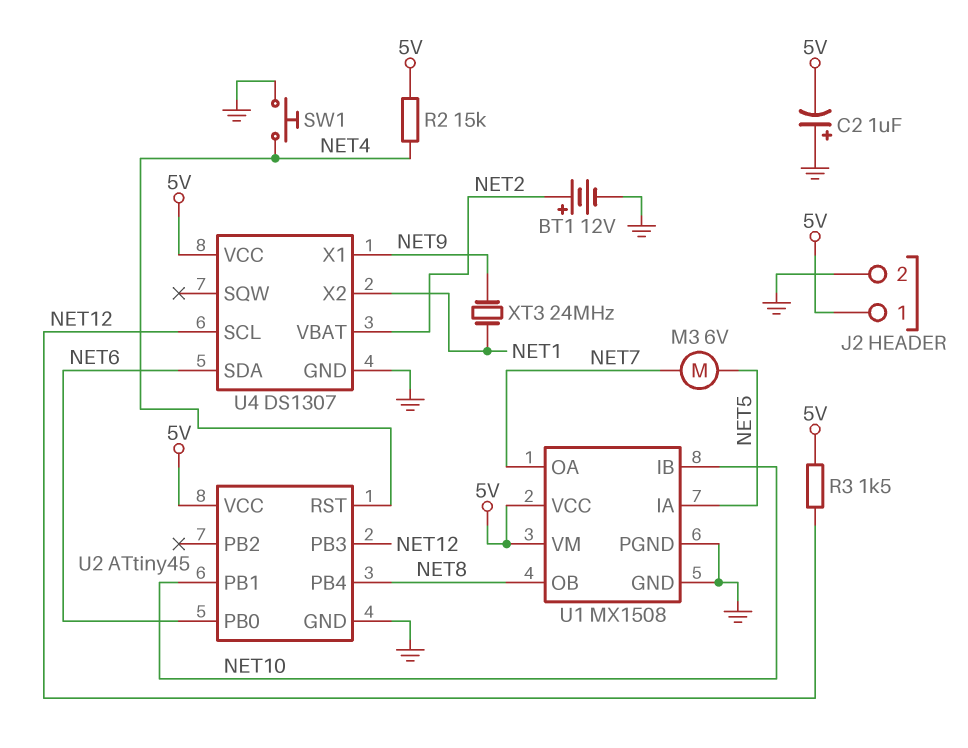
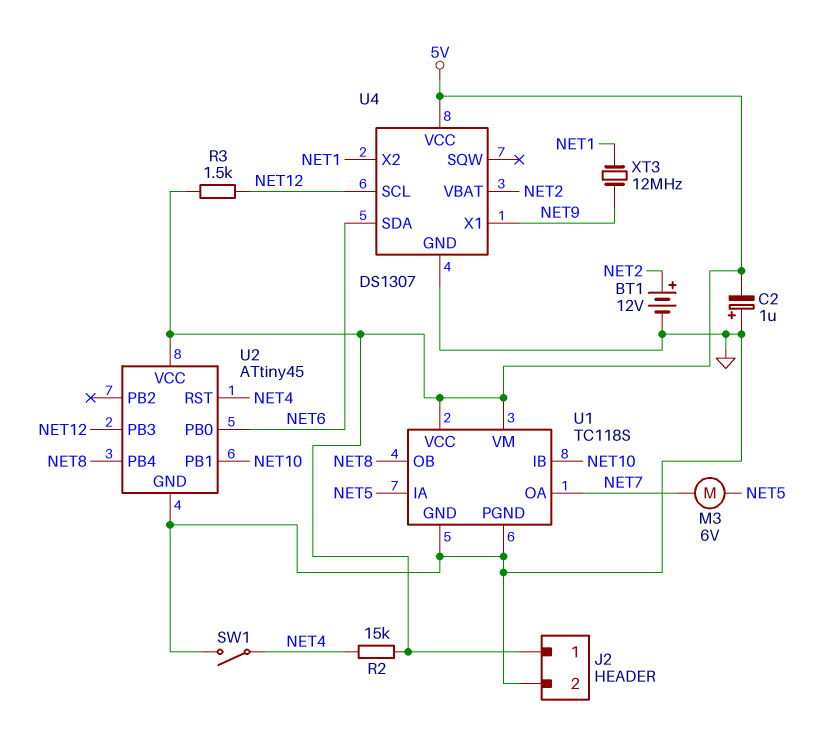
SW1: button (GND, NET4) -> switch (GND, NET4)
U1: MX1508 -> TC118S
XT3: 24MHz (NET1, NET9) -> 12MHz (NET1, NET9)

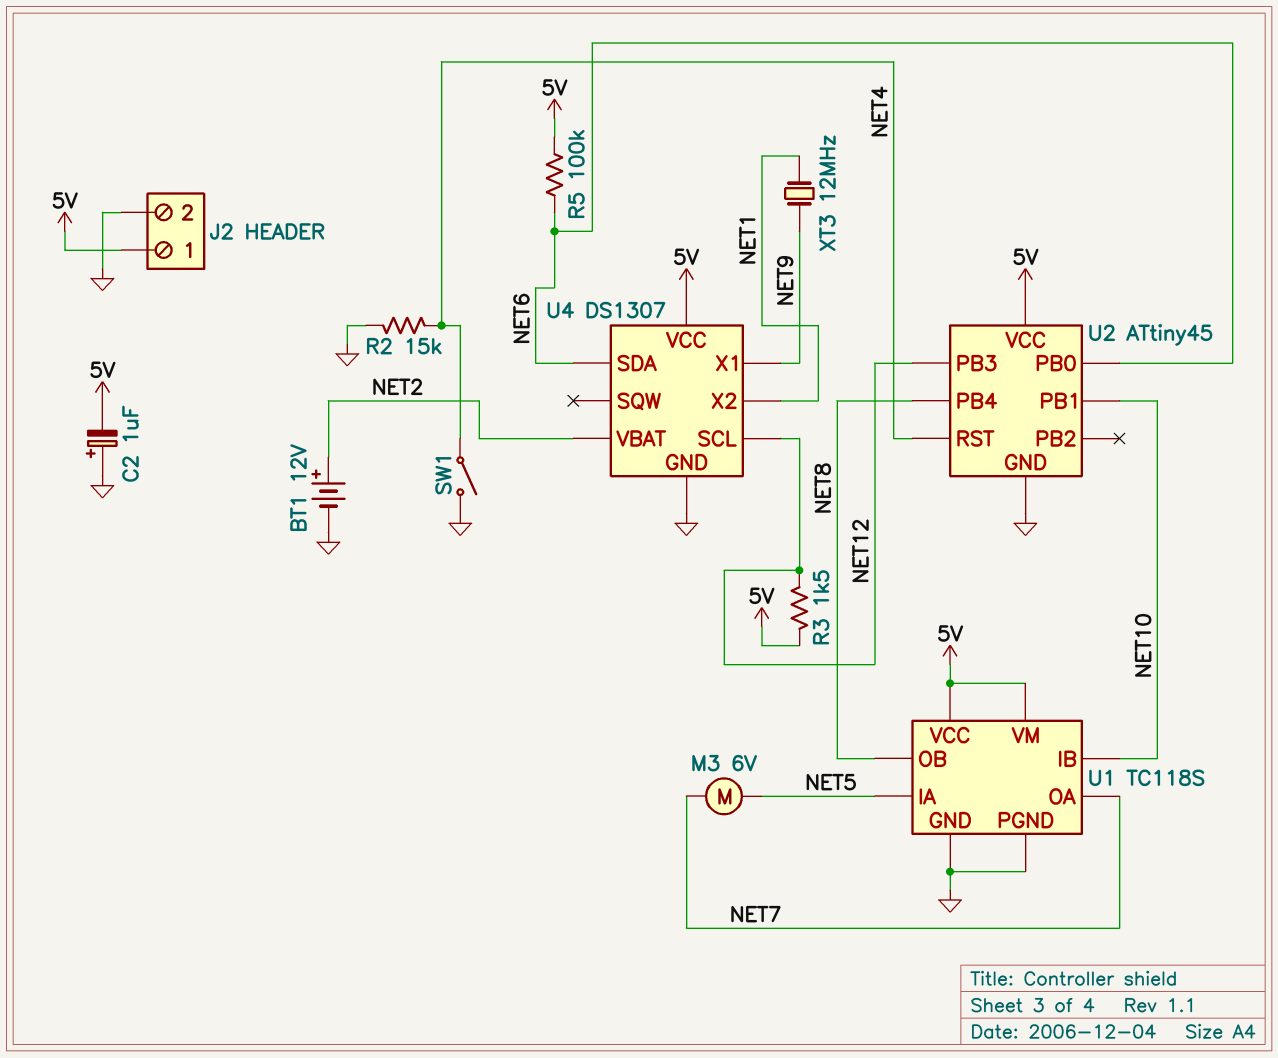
R2: 15k (5V, NET4) -> 15k (GND, NET4)
R5: none -> 100k (5V, NET6)

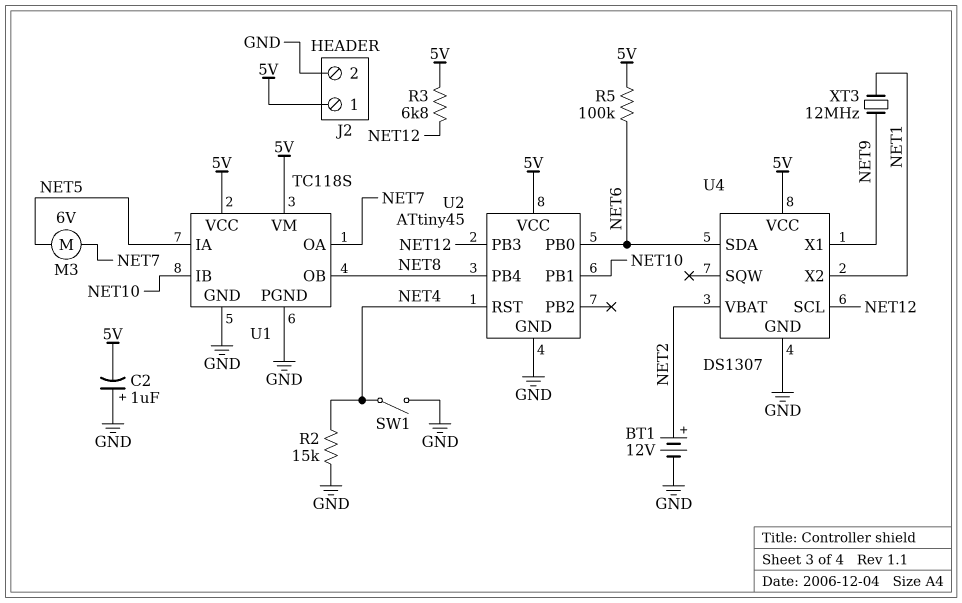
R3: 1.5k (5V, NET12) -> 6.8k (5V, NET12)

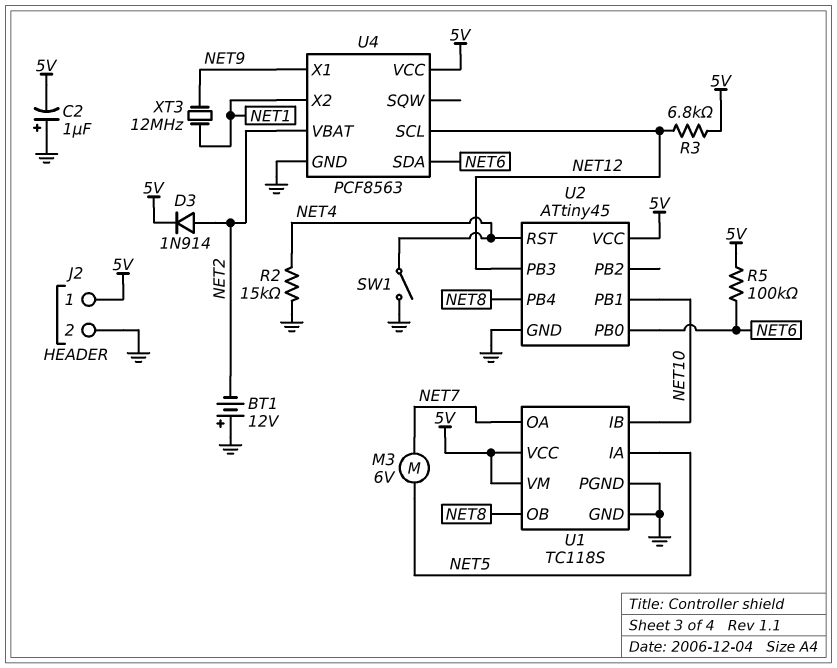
BT1: 12V (plus NET2, minus GND) -> 12V (plus GND, minus NET2)
D3: none -> diode 1N914 (A NET2, K 5V)
U4: DS1307 -> PCF8563

